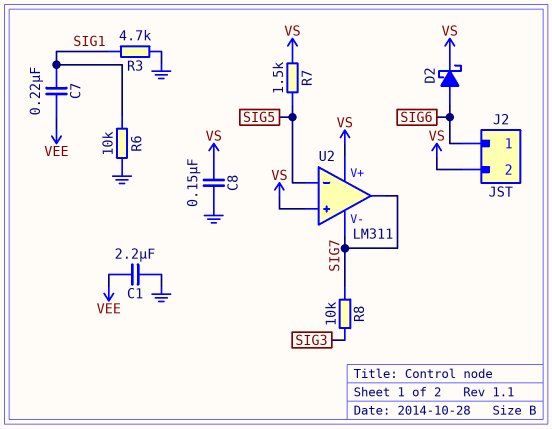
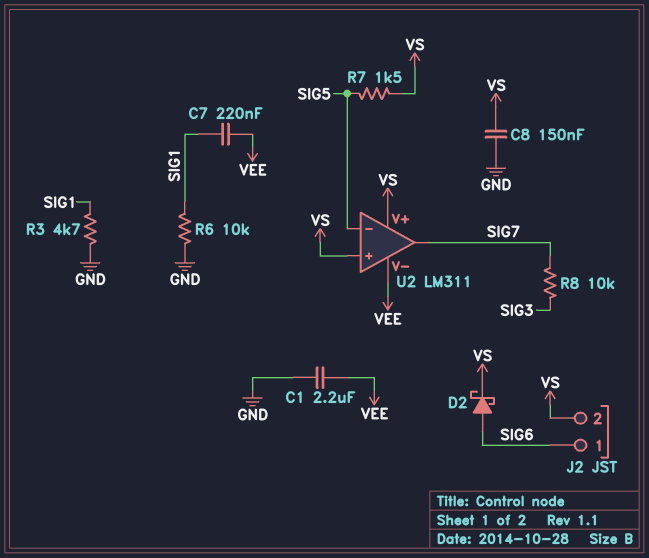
U2 pin V-: SIG7 -> VEE

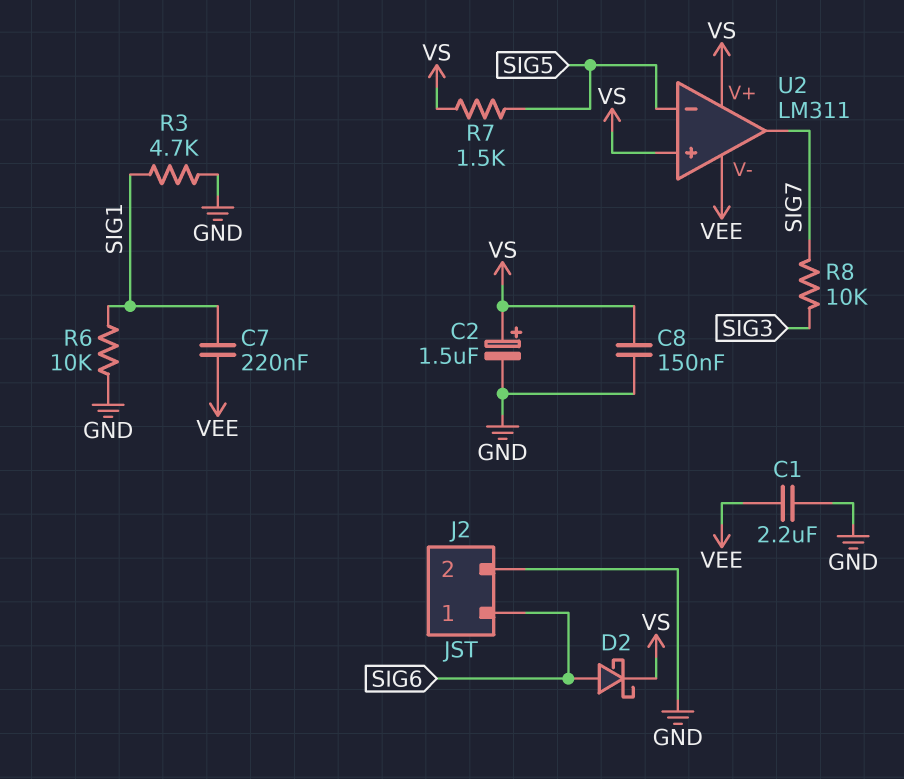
C2: none -> 1.5uF (plus VS, minus GND)
J2 pin 2: VS -> GND

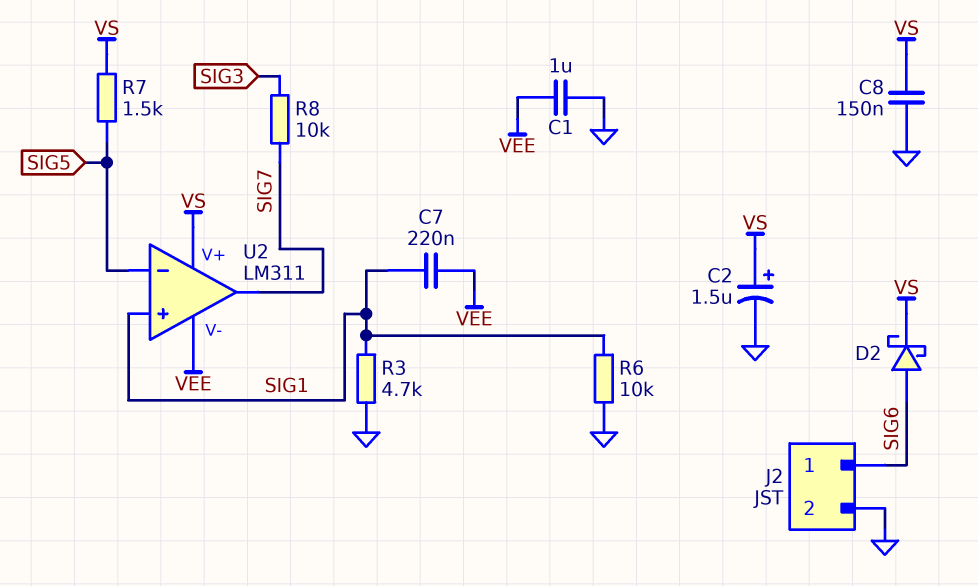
C1: 2.2uF (GND, VEE) -> 1uF (GND, VEE)
U2 pin in+: VS -> SIG1

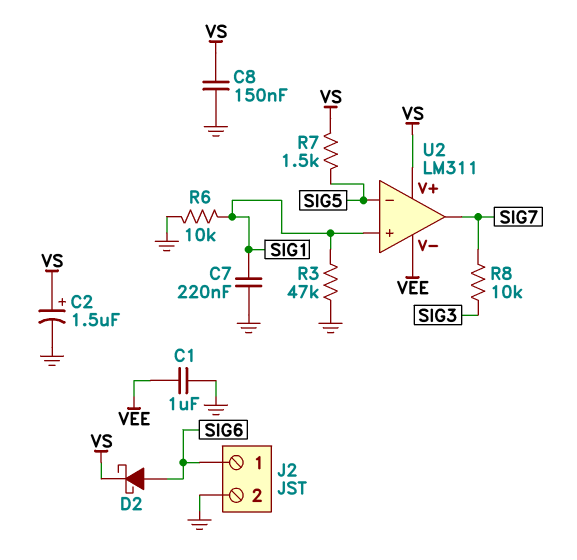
C7: 220nF (SIG1, VEE) -> 220nF (GND, SIG1)
R3: 4.7k (GND, SIG1) -> 47k (GND, SIG1)

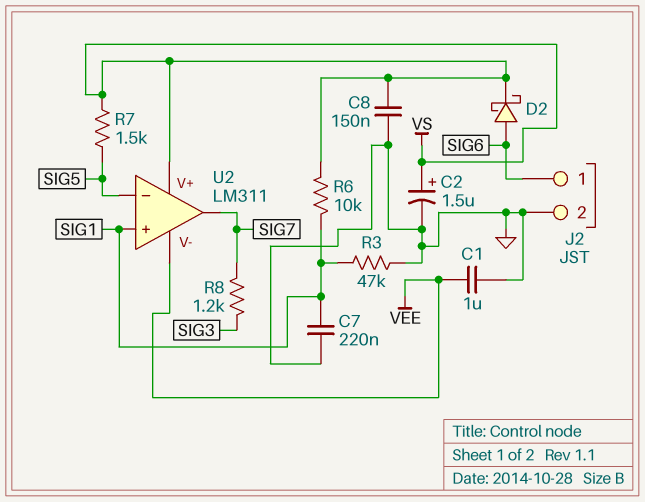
R6: 10k (GND, SIG1) -> 10k (SIG1, VS)
R8: 10k (SIG3, SIG7) -> 1.2k (SIG3, SIG7)

